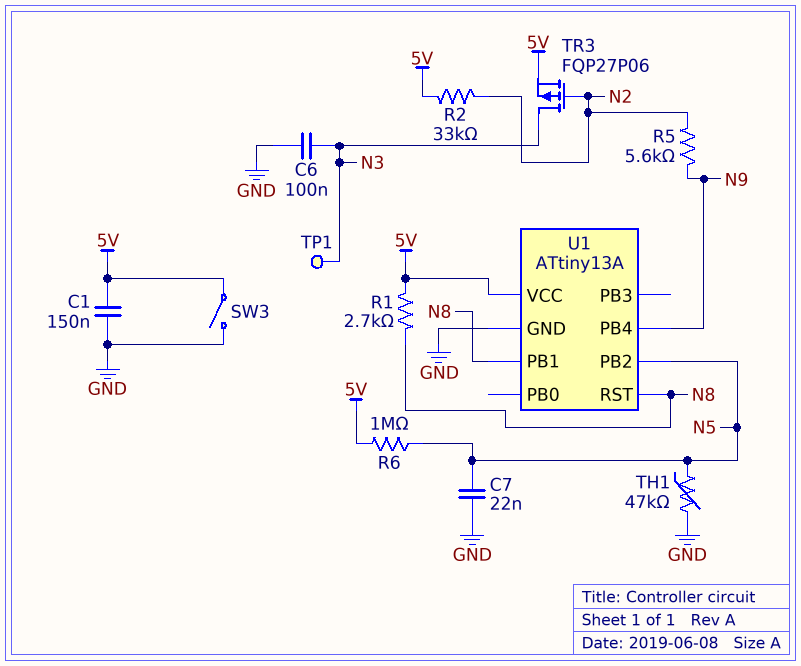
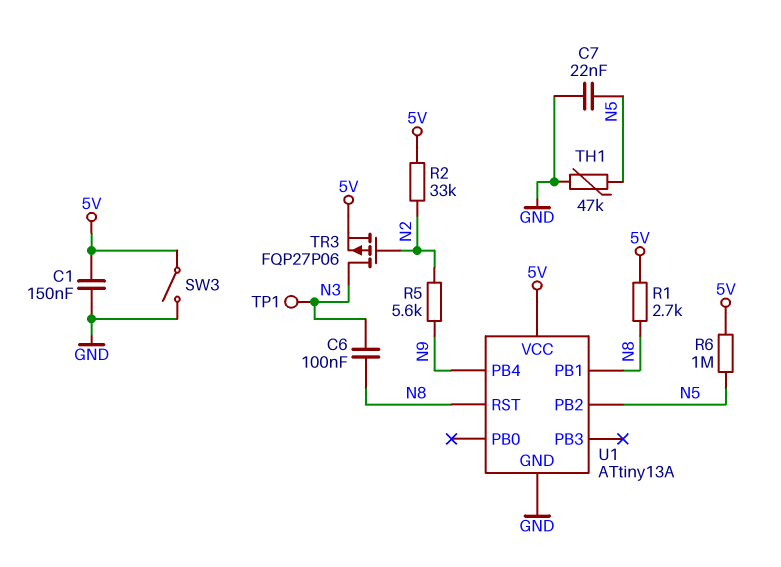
C6: 100nF (GND, N3) -> 100nF (N3, N8)

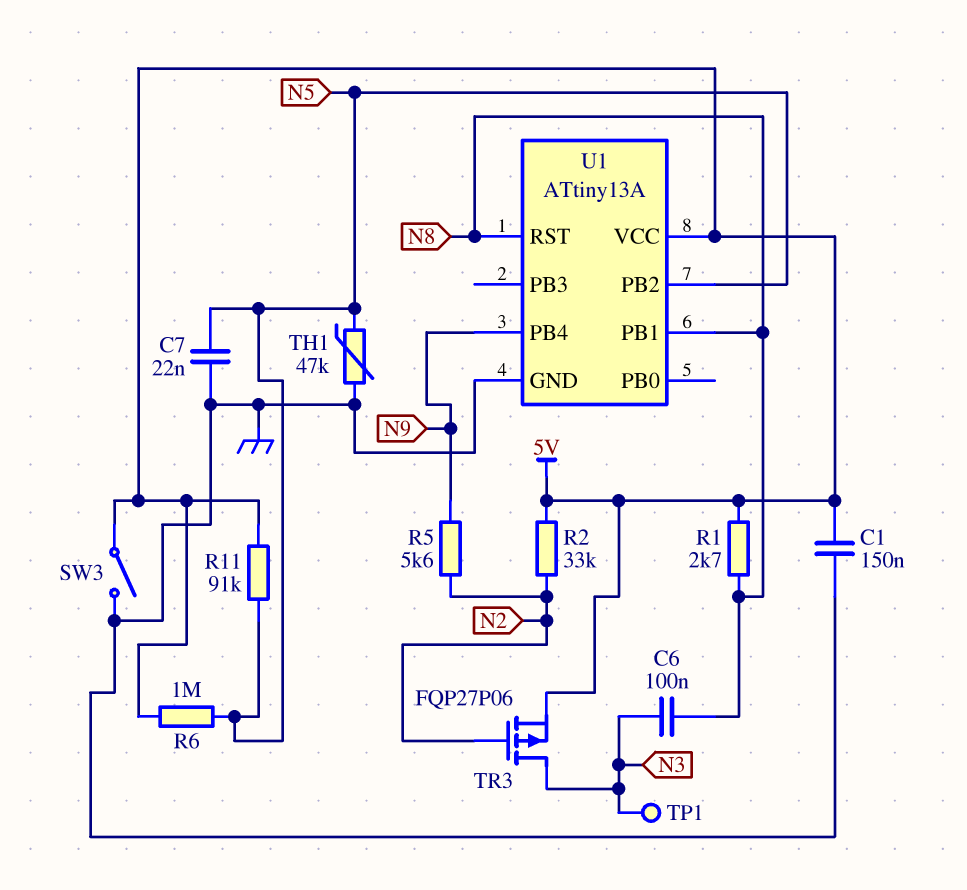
R11: none -> 91k (5V, N5)

